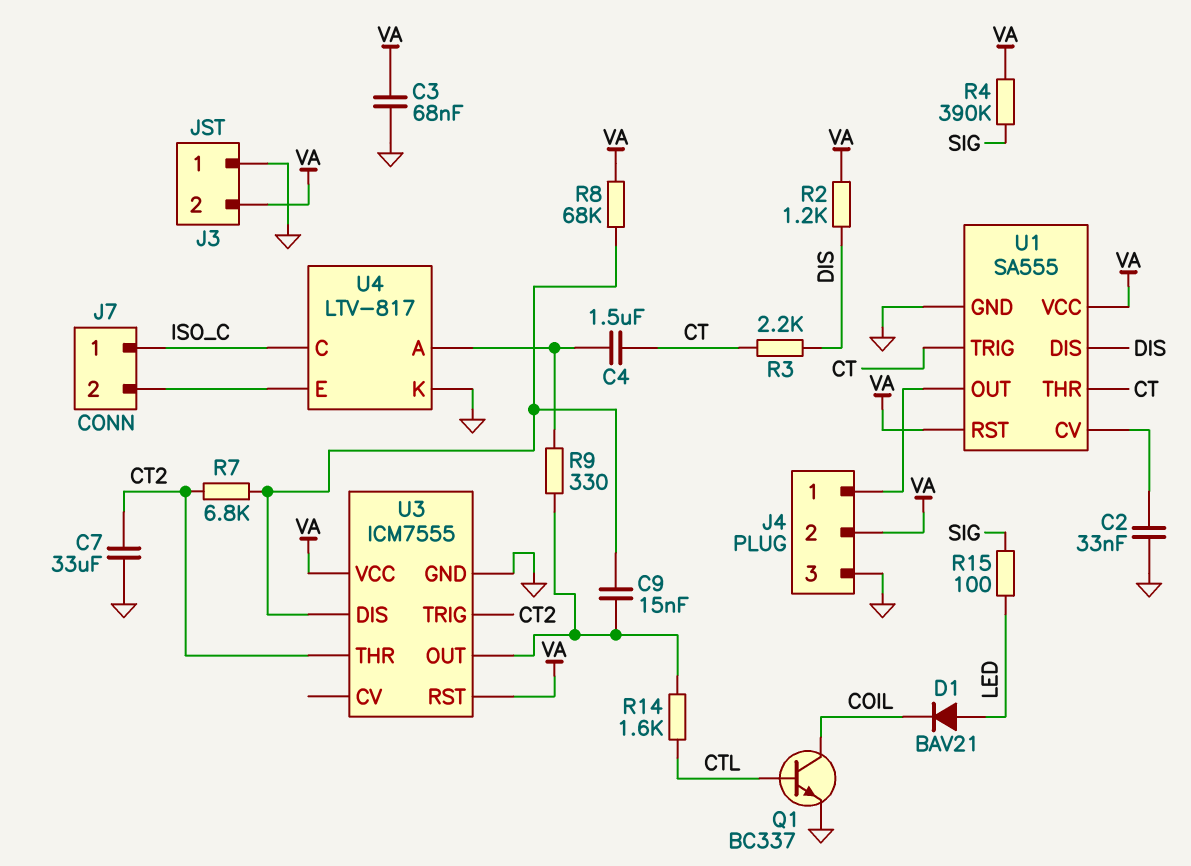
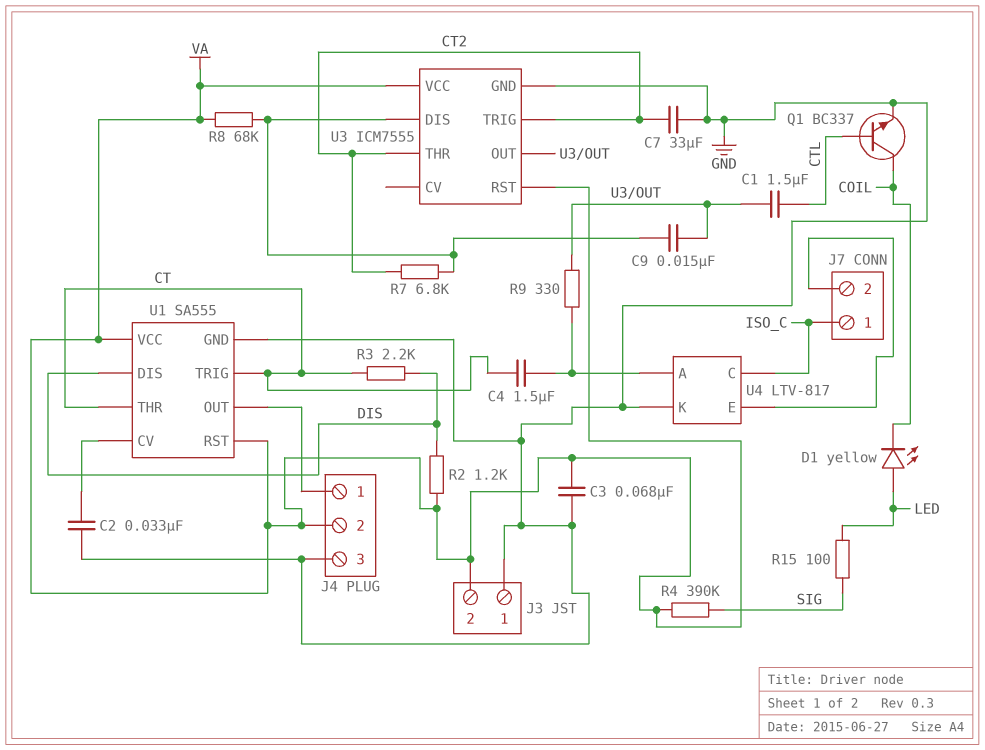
C1: none -> 1.5uF (CTL, U3/OUT)
D1: diode BAV21 (A LED, K COIL) -> LED yellow (A LED, K COIL)
R14: 1.6k (CTL, U3/OUT) -> none

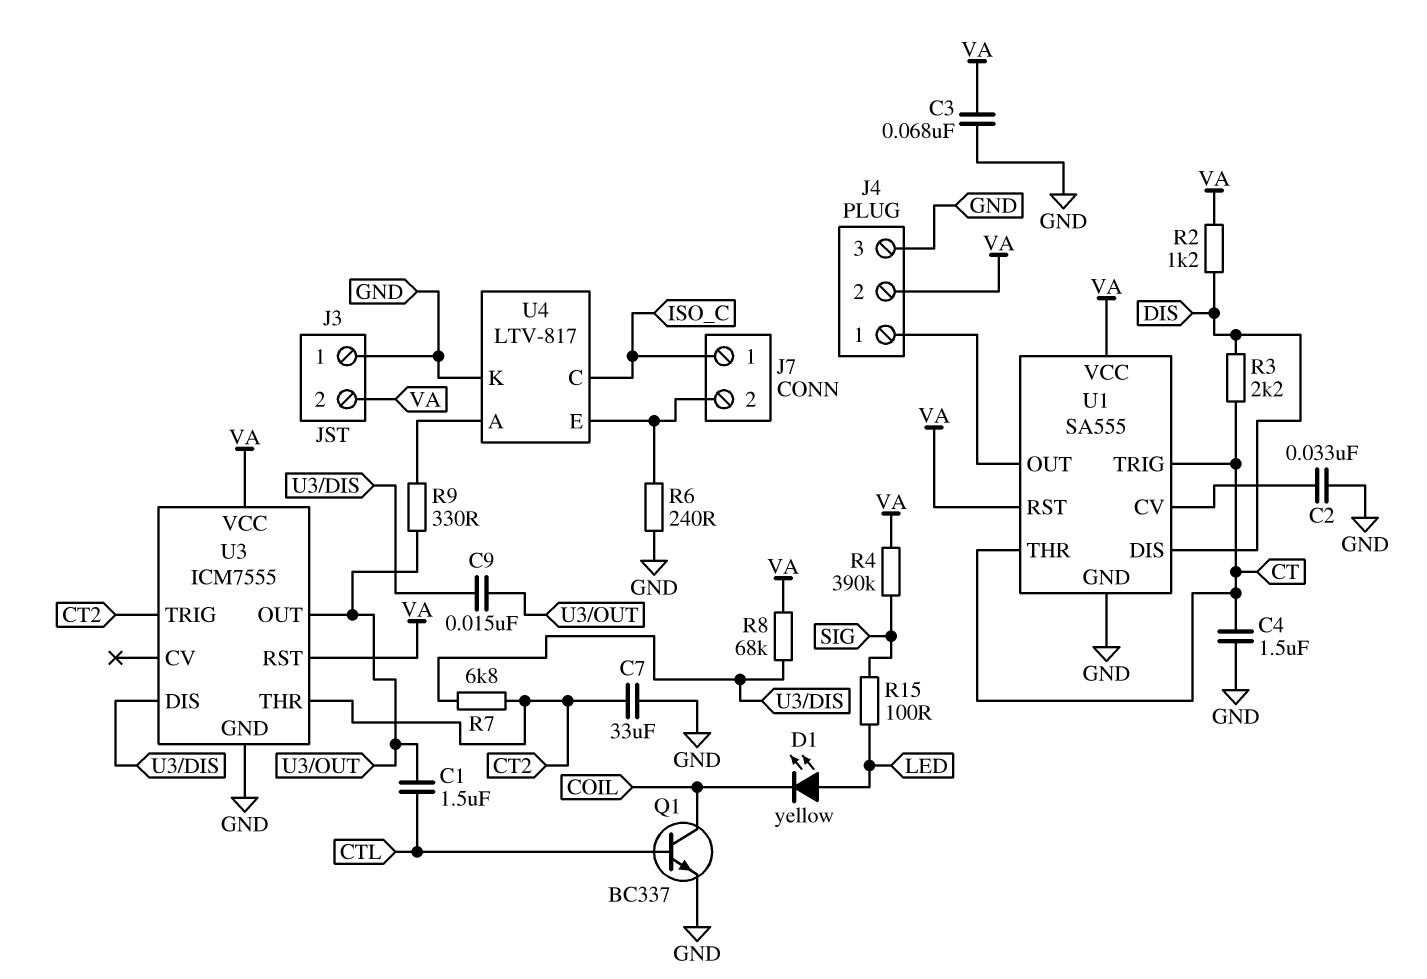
C4: 1.5uF (CT, U4/A) -> 1.5uF (CT, GND)
R6: none -> 240 (GND, J7/2)

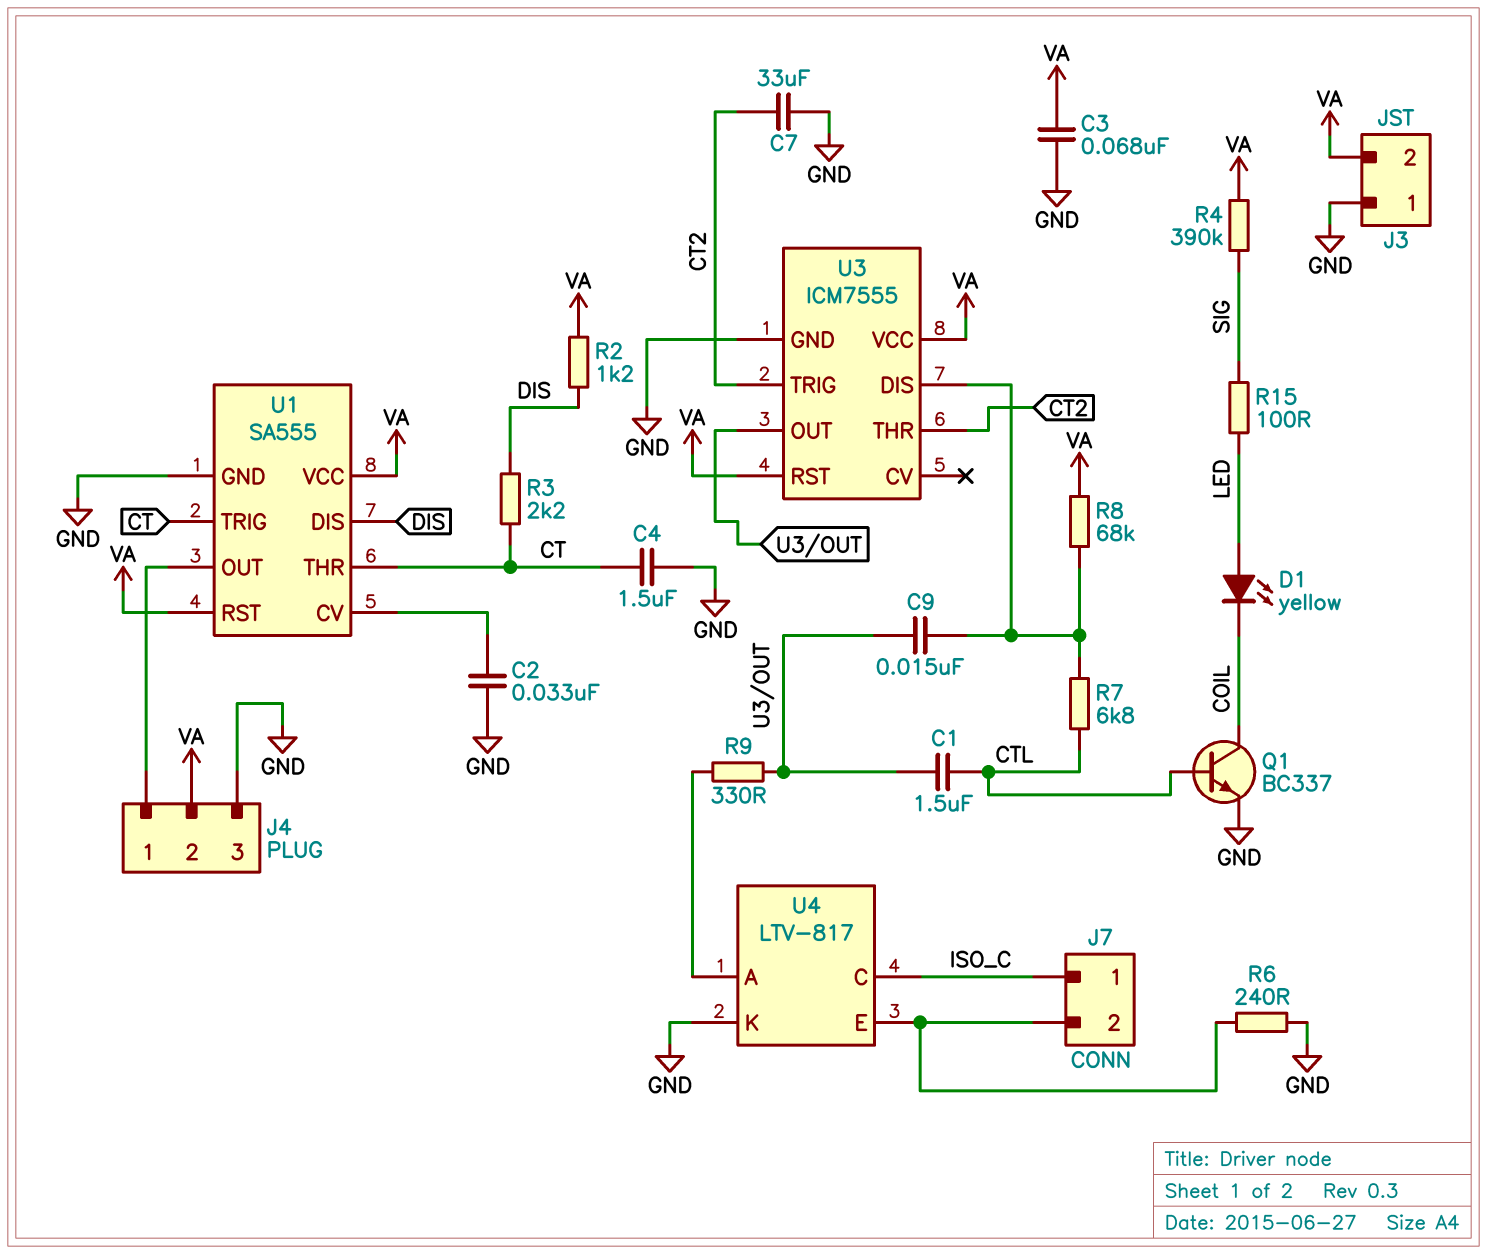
R7: 6.8k (CT2, U3/DIS) -> 6.8k (CTL, U3/DIS)

